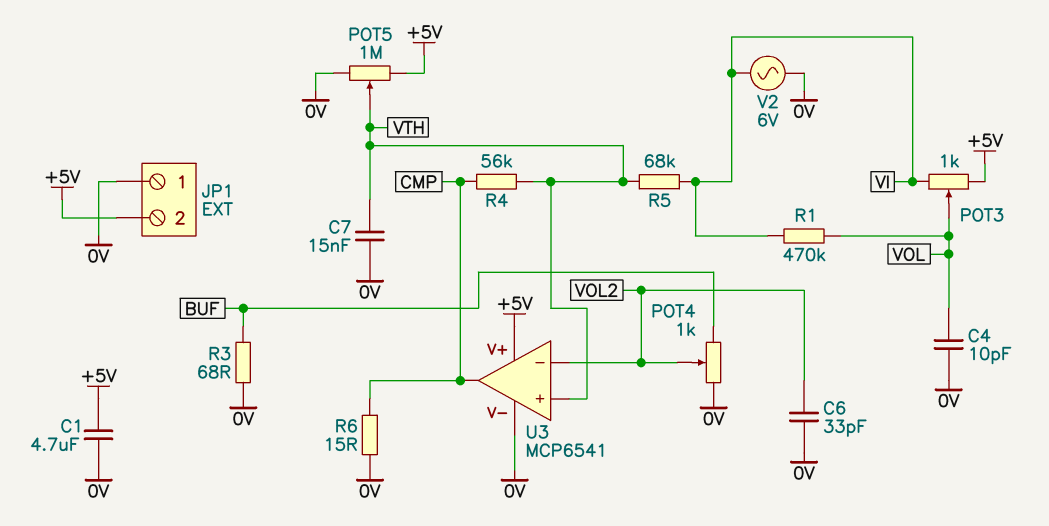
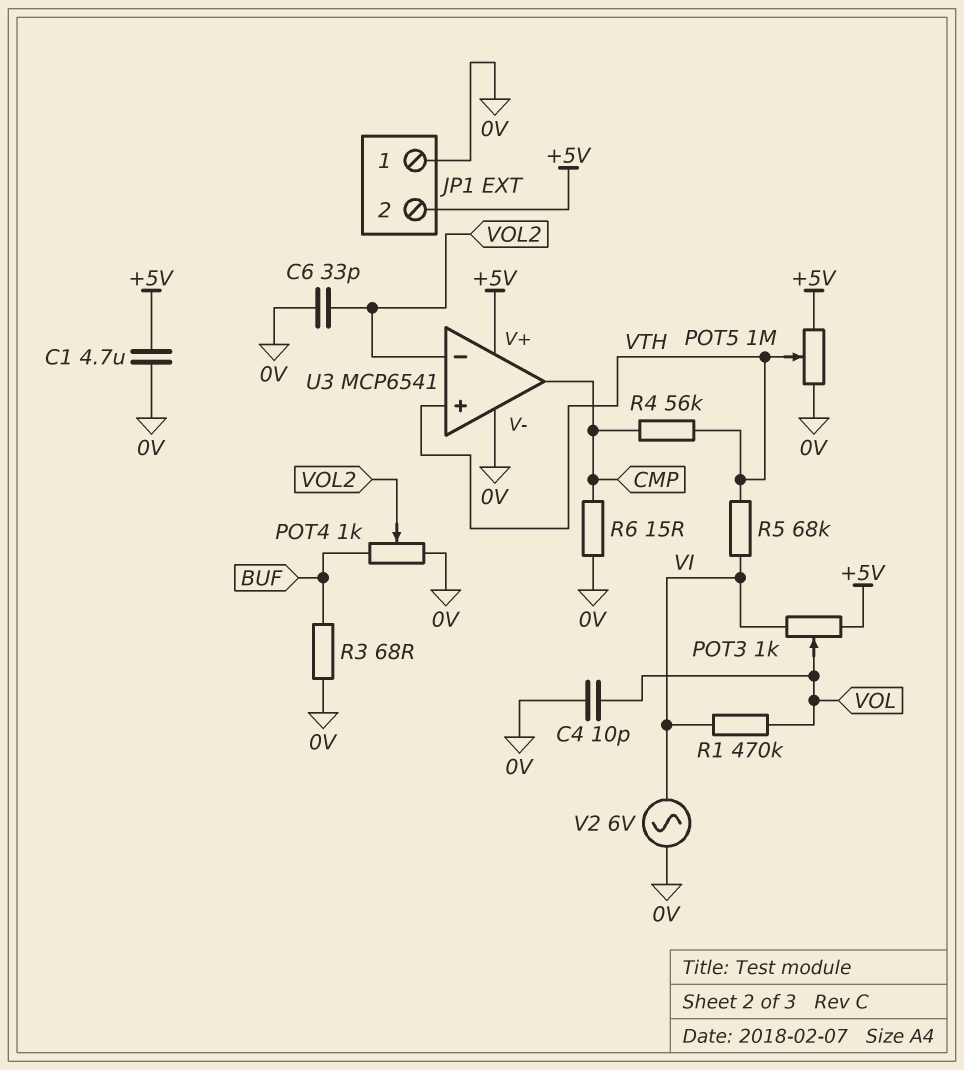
C7: 15nF (0V, VTH) -> none

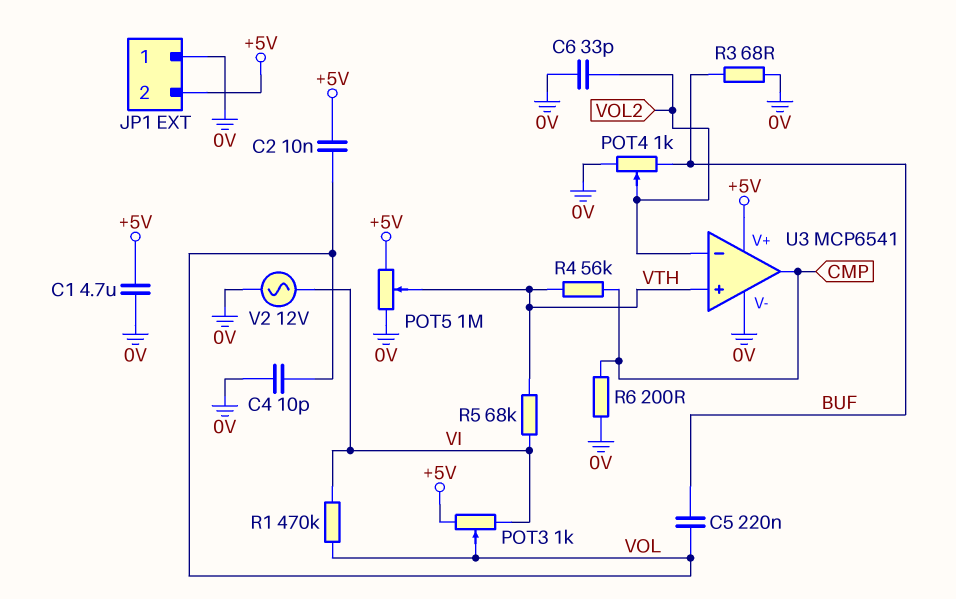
C2: none -> 10nF (+5V, VOL)
C5: none -> 220nF (BUF, VOL)
R6: 15 (0V, CMP) -> 200 (0V, CMP)
V2: AC 6V (0V, VI) -> AC 12V (0V, VI)

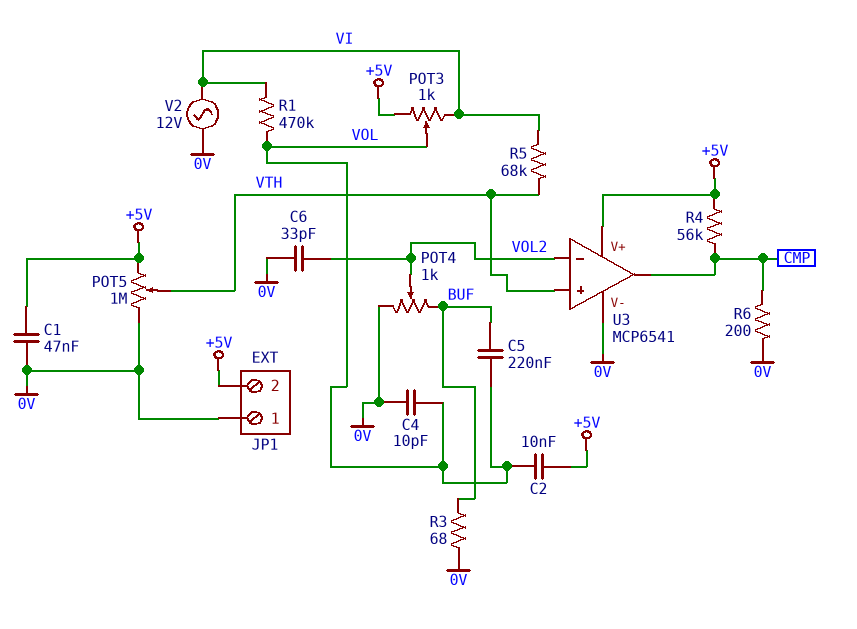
C1: 4.7uF (+5V, 0V) -> 47nF (+5V, 0V)
R4: 56k (CMP, VTH) -> 56k (+5V, CMP)

